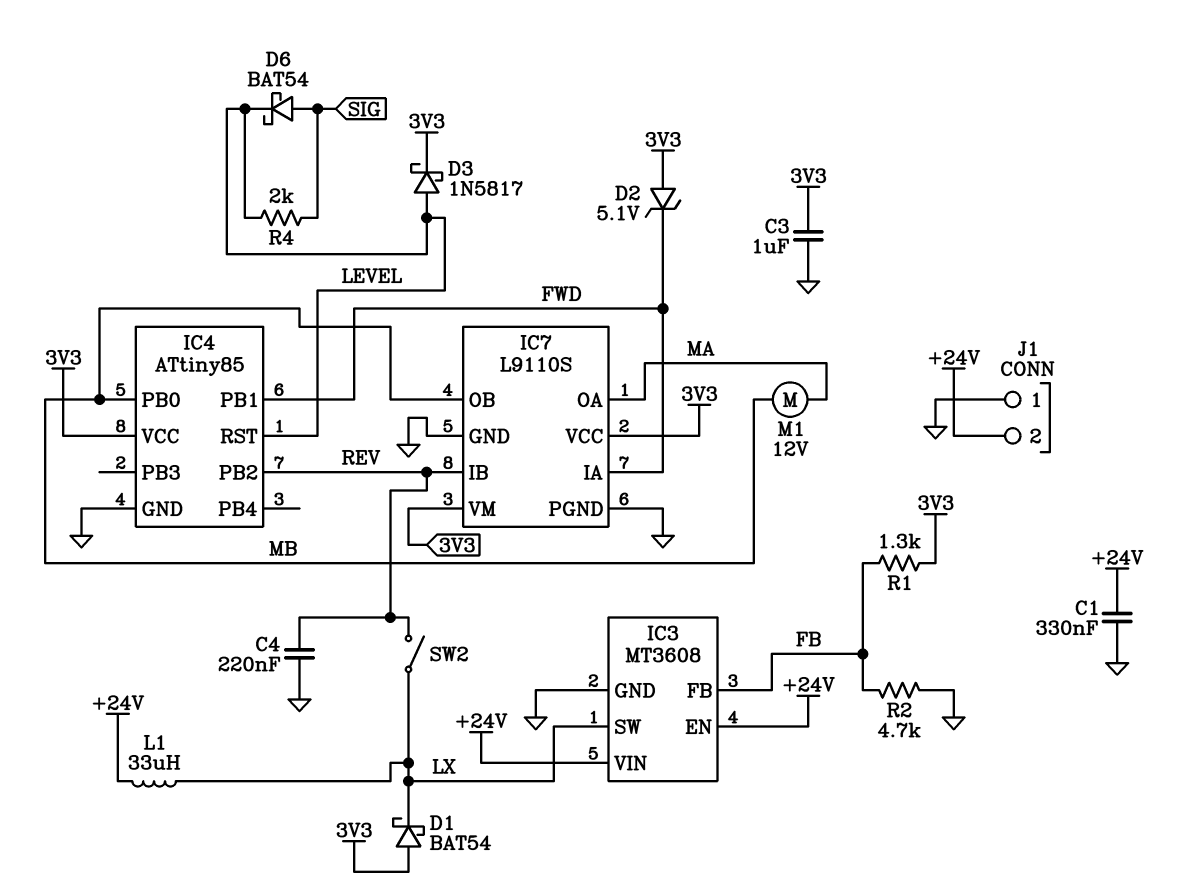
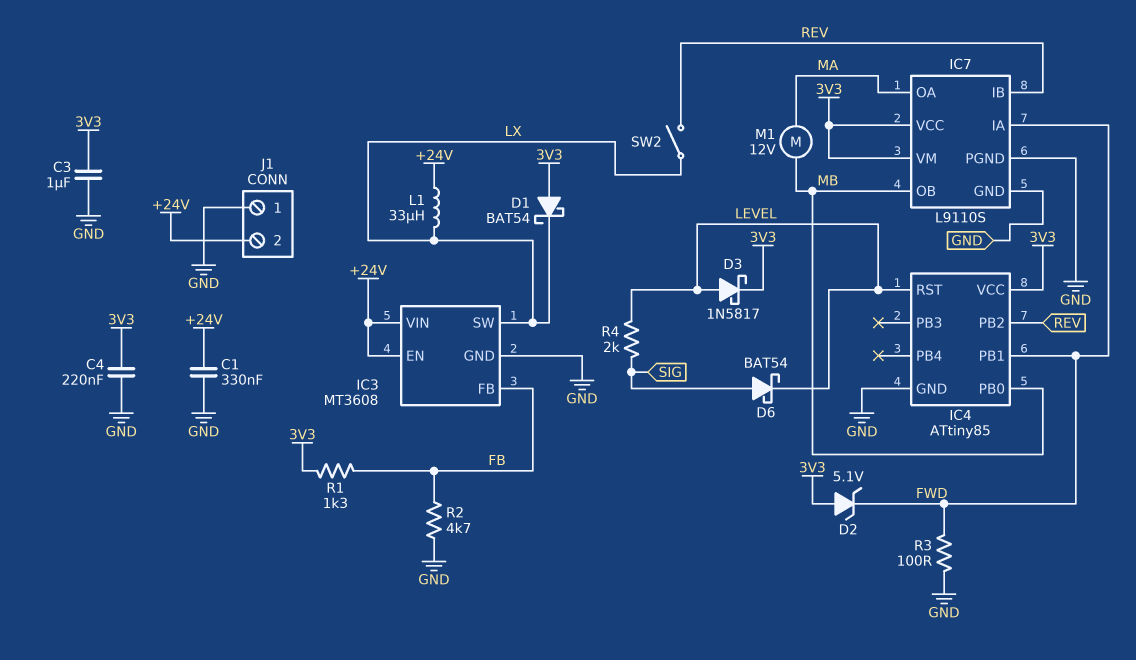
C4: 220nF (GND, REV) -> 220nF (3V3, GND)
R3: none -> 100 (FWD, GND)

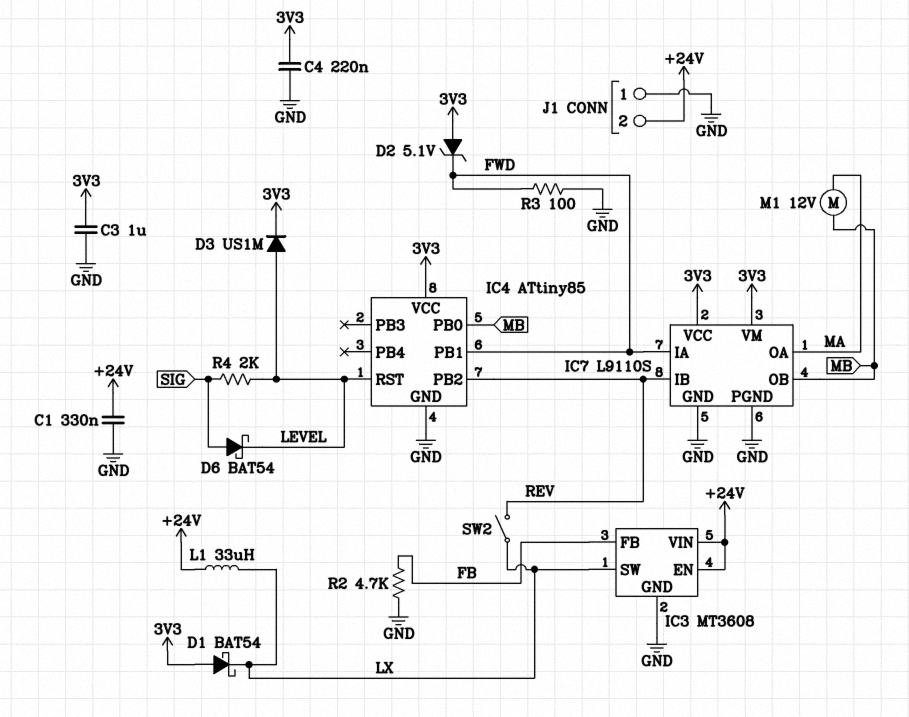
D3: schottky 1N5817 (A LEVEL, K 3V3) -> diode US1M (A LEVEL, K 3V3)
R1: 1.3k (3V3, FB) -> none

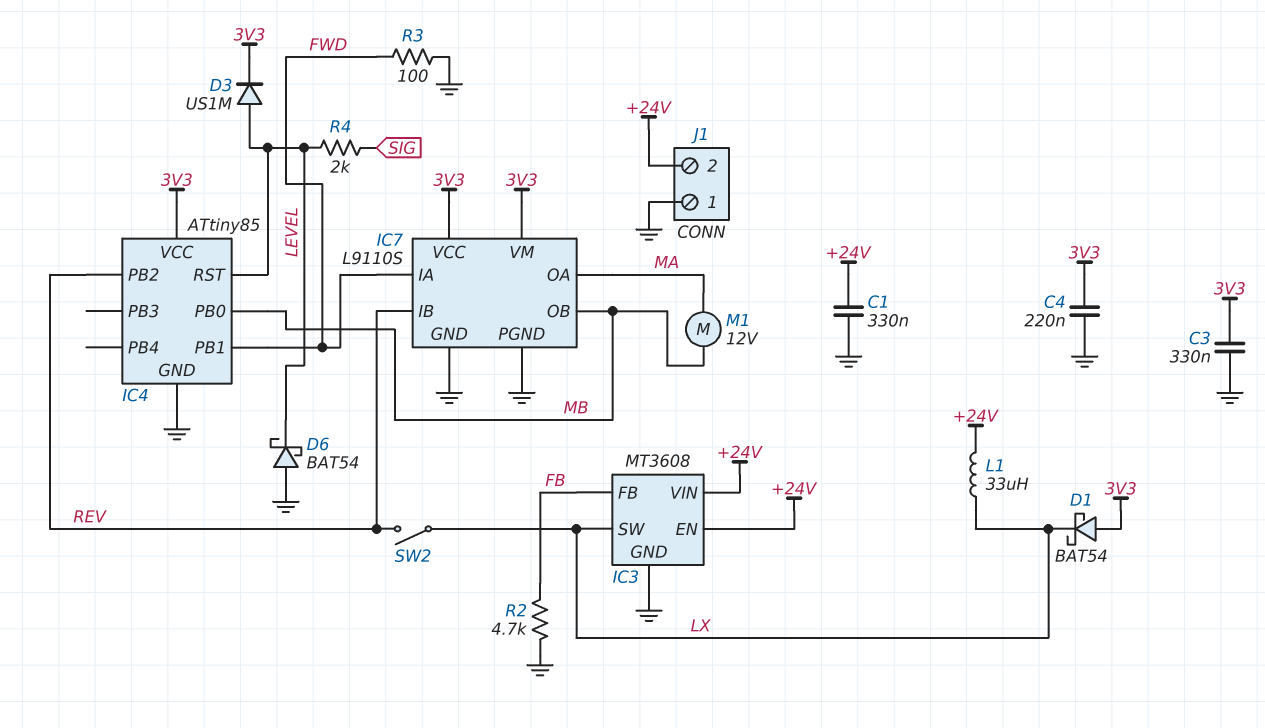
C3: 1uF (3V3, GND) -> 330nF (3V3, GND)
D2: zener 5.1V (A 3V3, K FWD) -> none
D6: schottky BAT54 (A SIG, K LEVEL) -> schottky BAT54 (A GND, K LEVEL)

